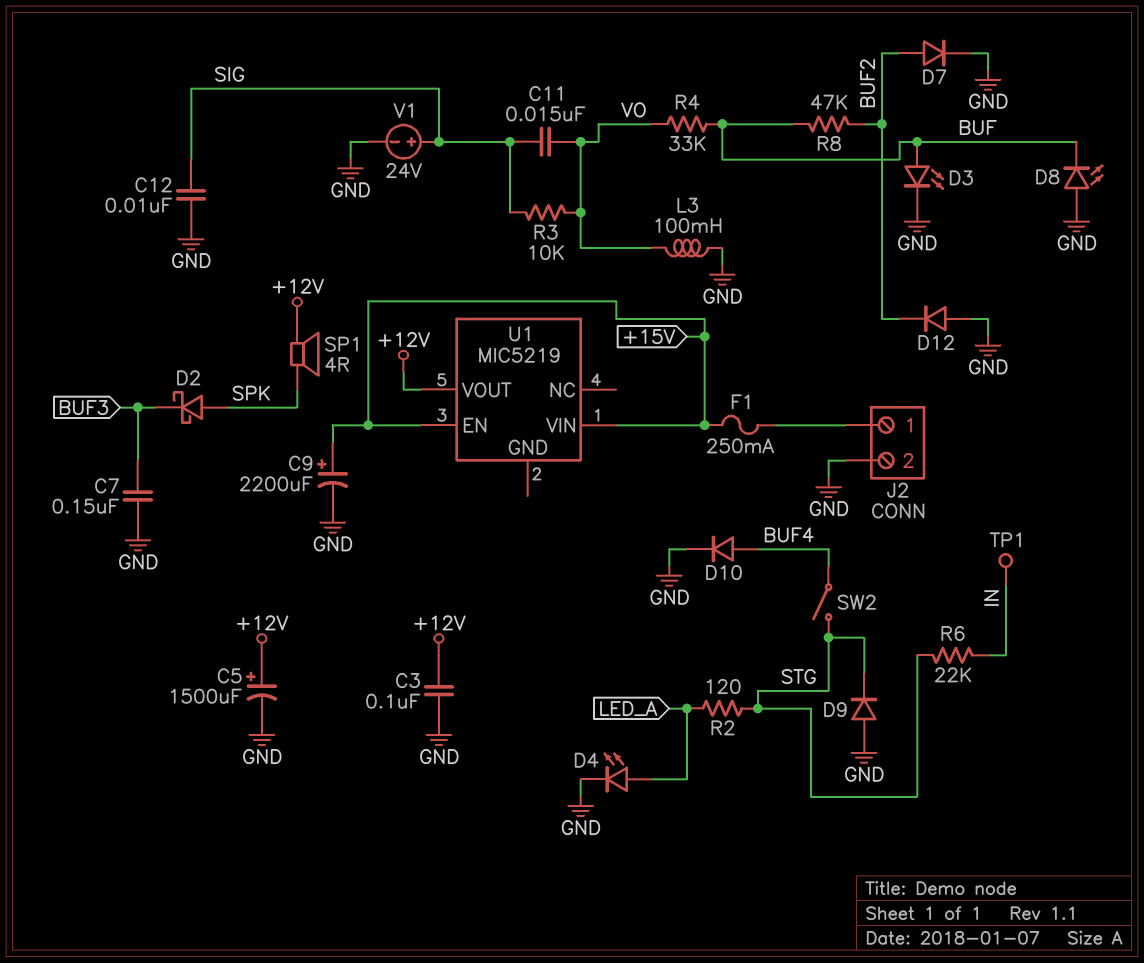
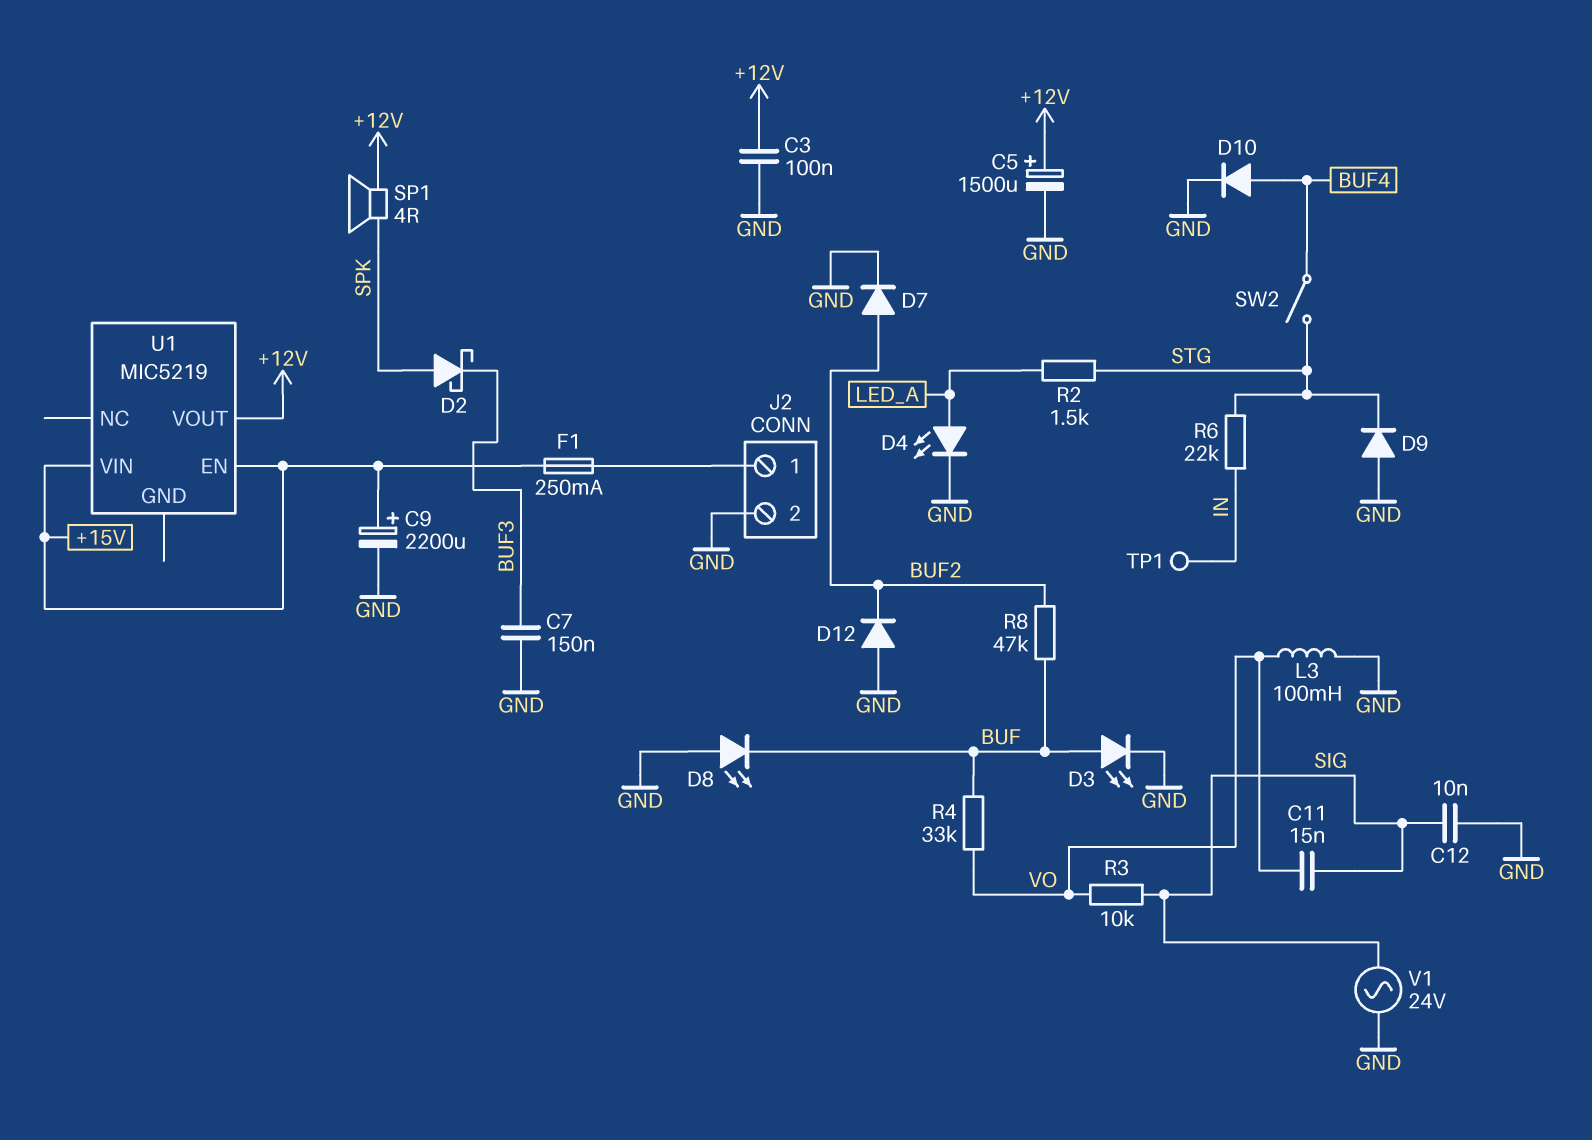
R2: 120 (LED_A, STG) -> 1.5k (LED_A, STG)
V1: 24V (plus SIG, minus GND) -> AC 24V (GND, SIG)

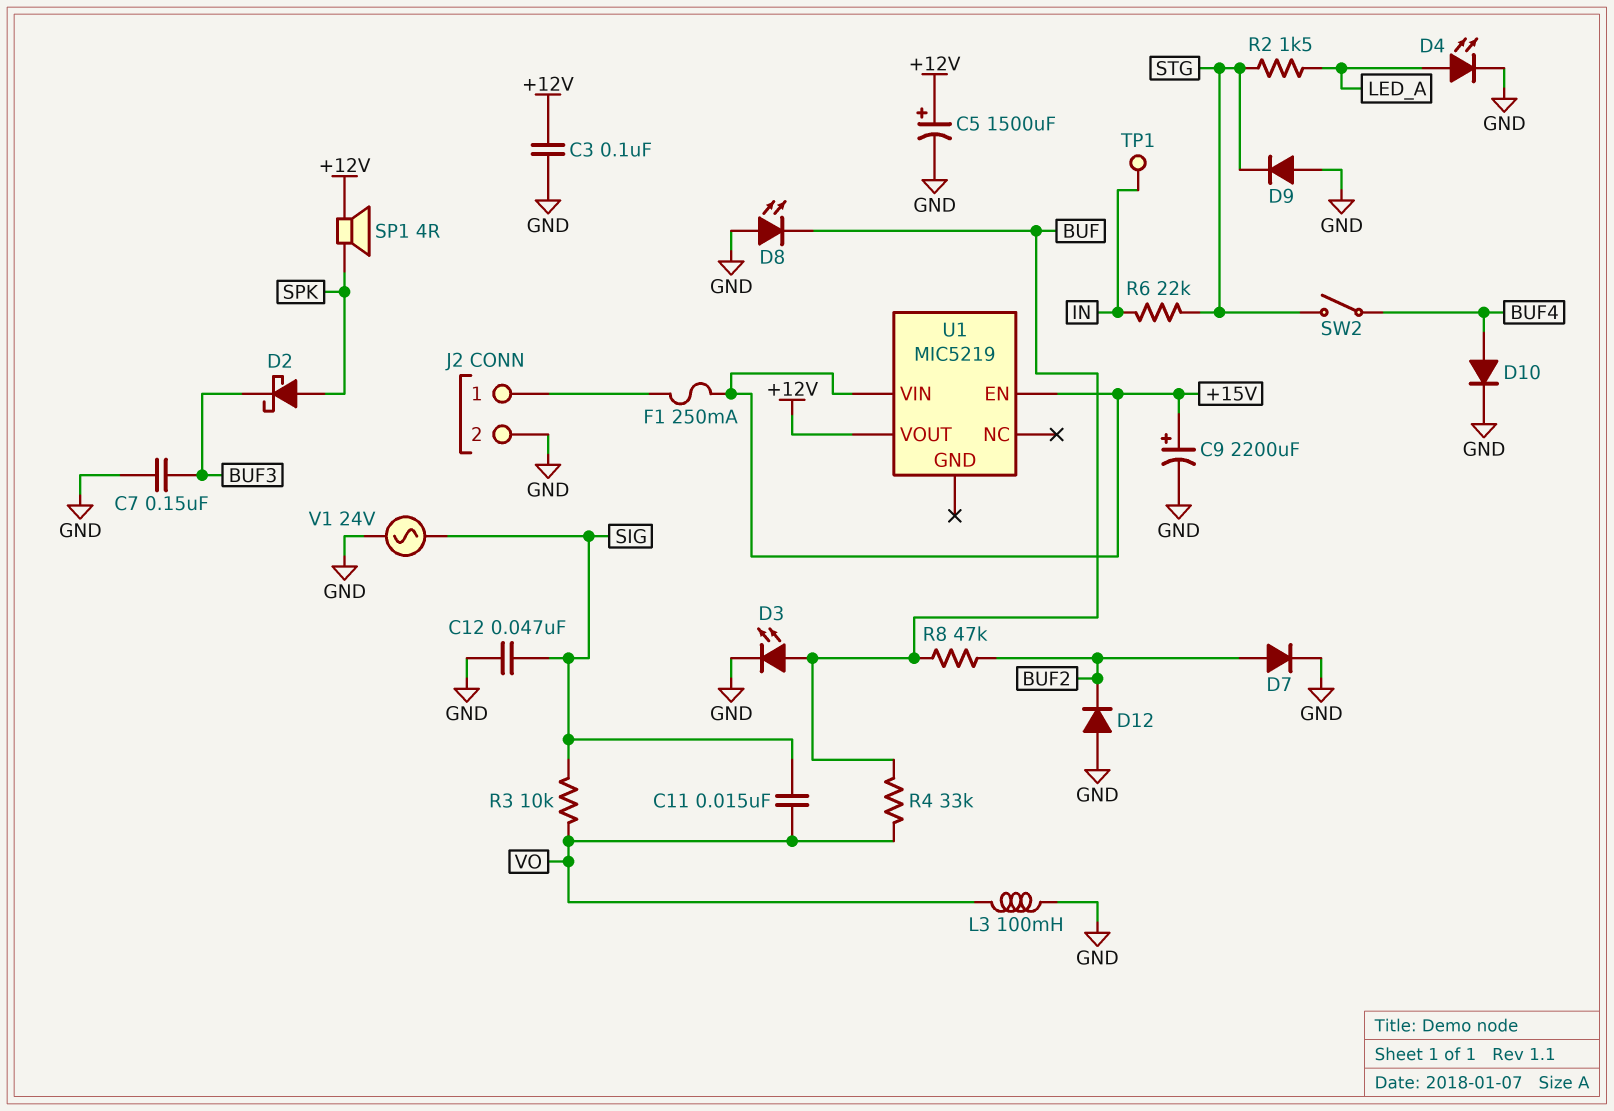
C12: 10nF (GND, SIG) -> 47nF (GND, SIG)

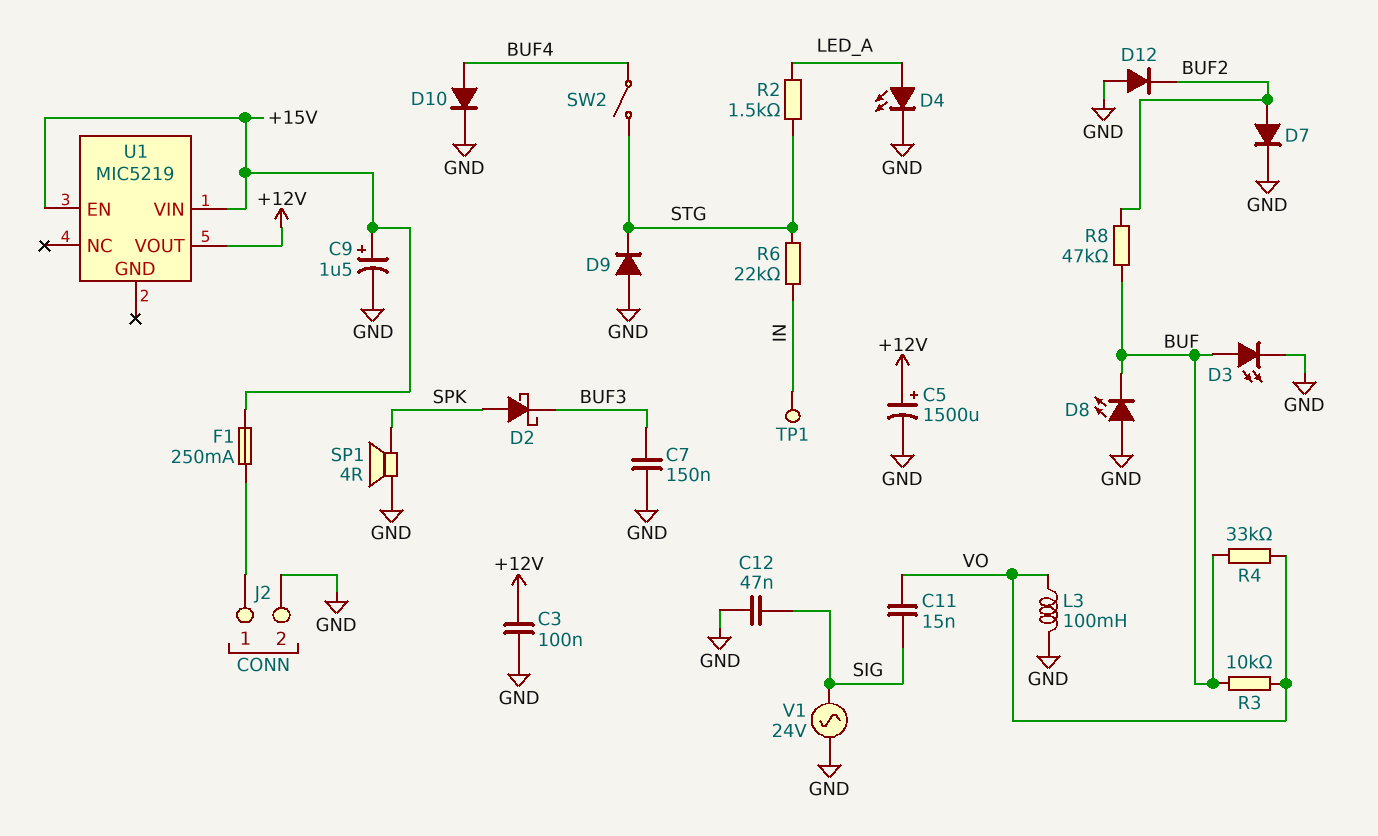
C9: 2200uF (plus +15V, minus GND) -> 1.5uF (plus +15V, minus GND)
R3: 10k (SIG, VO) -> 10k (BUF, VO)
SP1: speaker 4R (+12V, SPK) -> speaker 4R (GND, SPK)

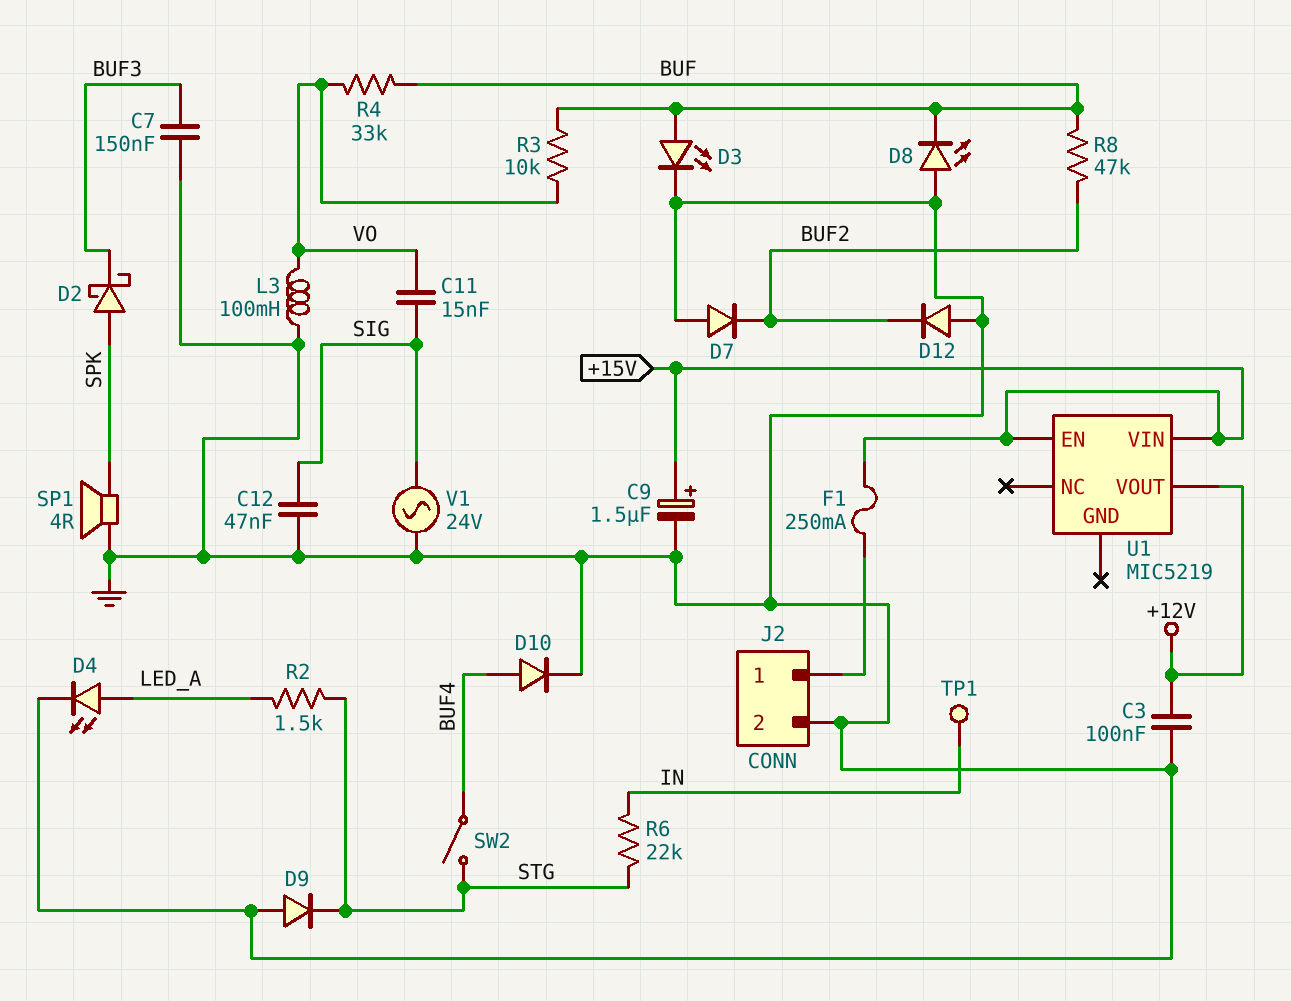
C5: 1500uF (plus +12V, minus GND) -> none
D7: diode (A BUF2, K GND) -> diode (A GND, K BUF2)

